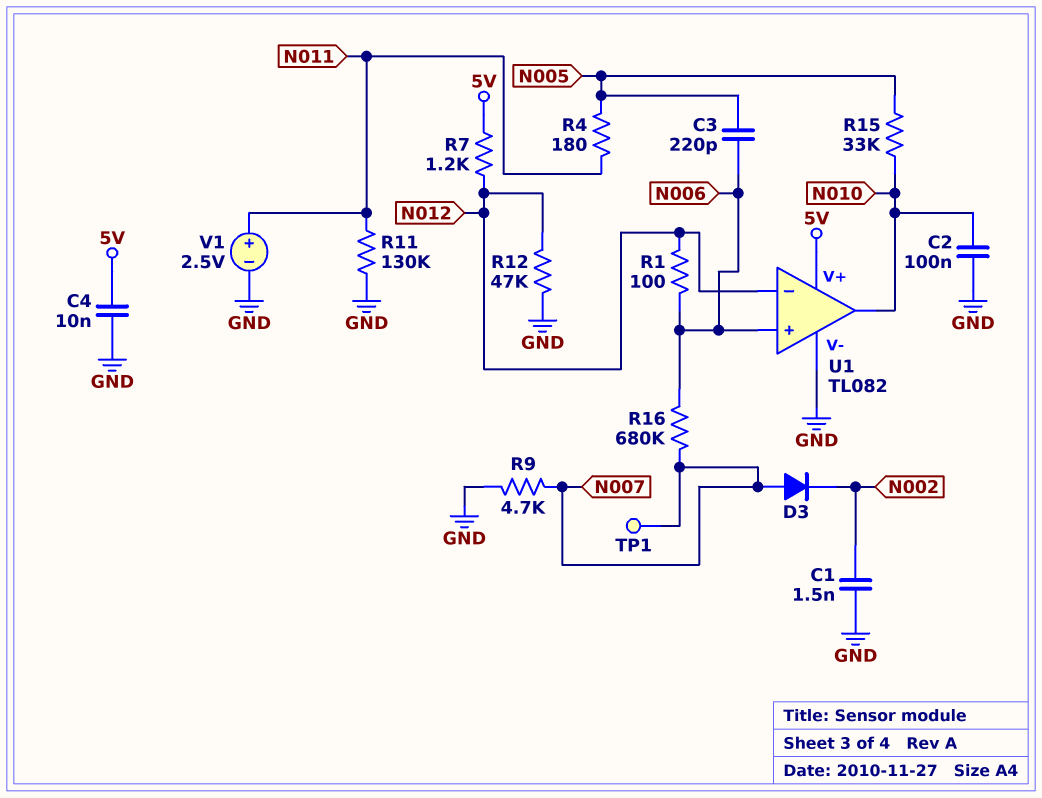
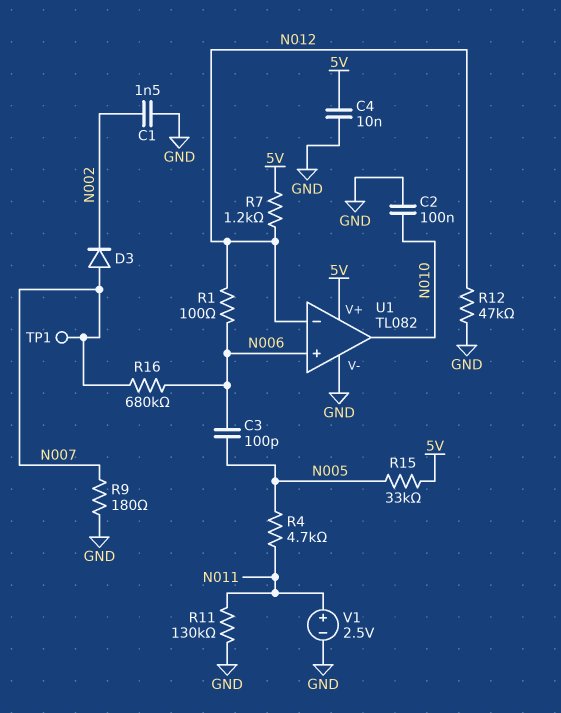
C3: 220pF (N005, N006) -> 100pF (N005, N006)
R4: 180 (N005, N011) -> 4.7k (N005, N011)
R9: 4.7k (GND, N007) -> 180 (GND, N007)
R15: 33k (N005, N010) -> 33k (5V, N005)

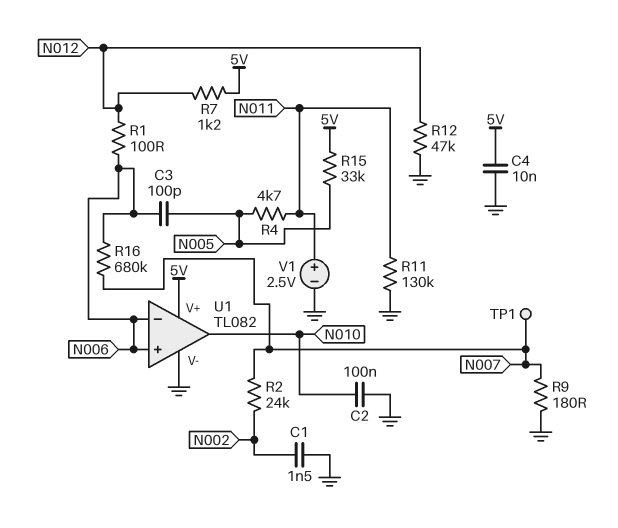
D3: diode (A N007, K N002) -> none
R2: none -> 24k (N002, N007)
U1 pin in-: N012 -> N006

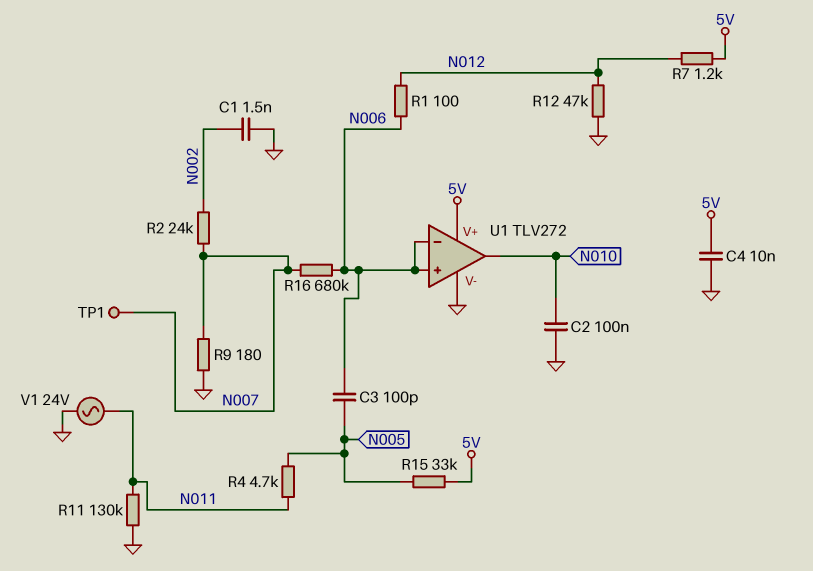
U1: TL082 -> TLV272
V1: 2.5V (plus N011, minus GND) -> AC 24V (GND, N011)

